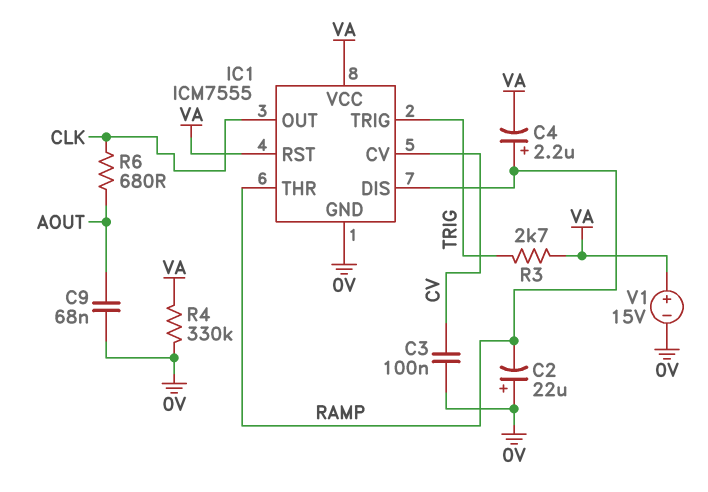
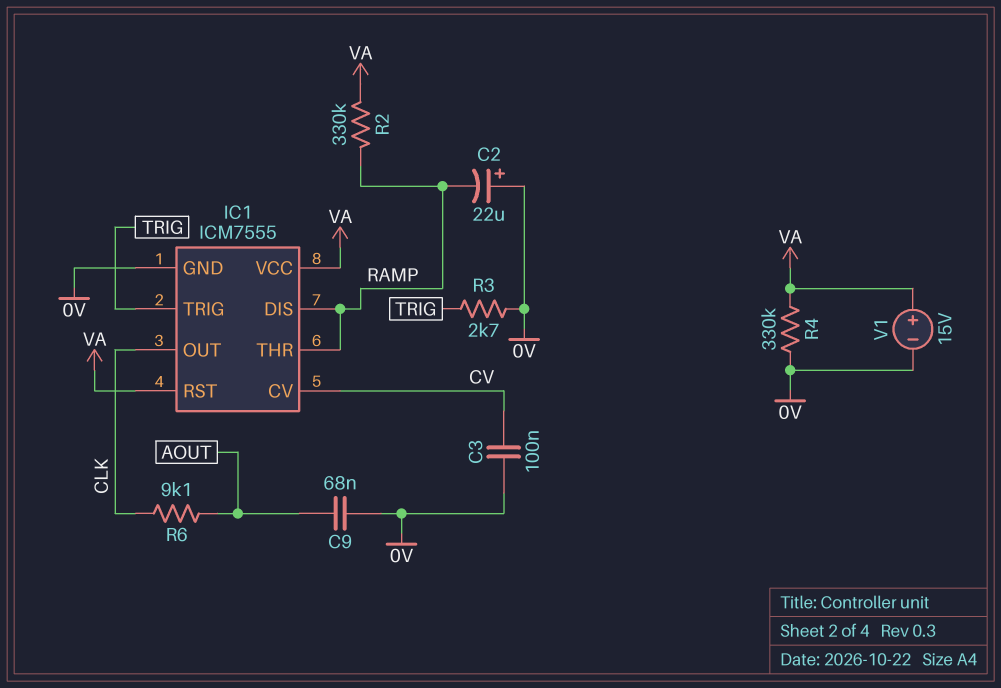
C4: 2.2uF (plus RAMP, minus VA) -> none
R2: none -> 330k (RAMP, VA)
R3: 2.7k (TRIG, VA) -> 2.7k (0V, TRIG)
R6: 680 (AOUT, CLK) -> 9.1k (AOUT, CLK)

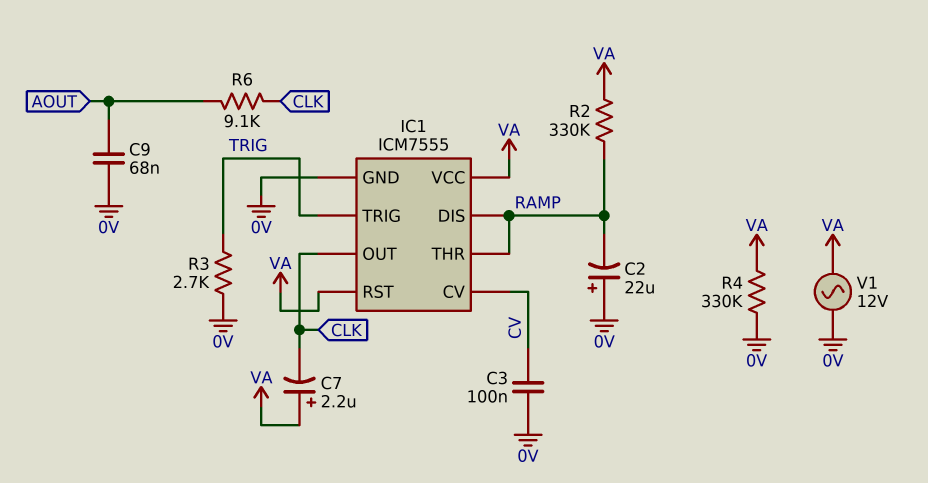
C7: none -> 2.2uF (plus VA, minus CLK)
V1: 15V (plus VA, minus 0V) -> AC 12V (0V, VA)

